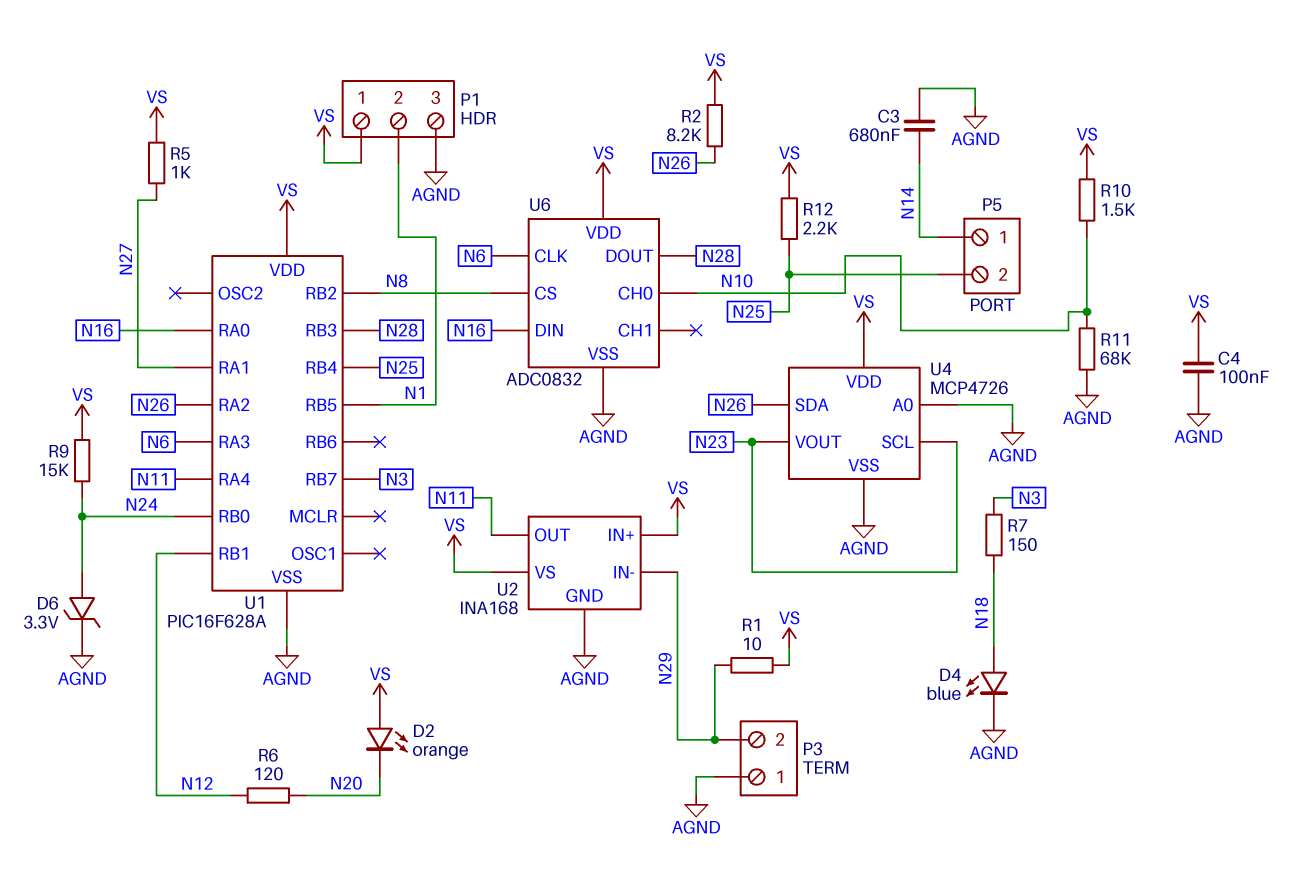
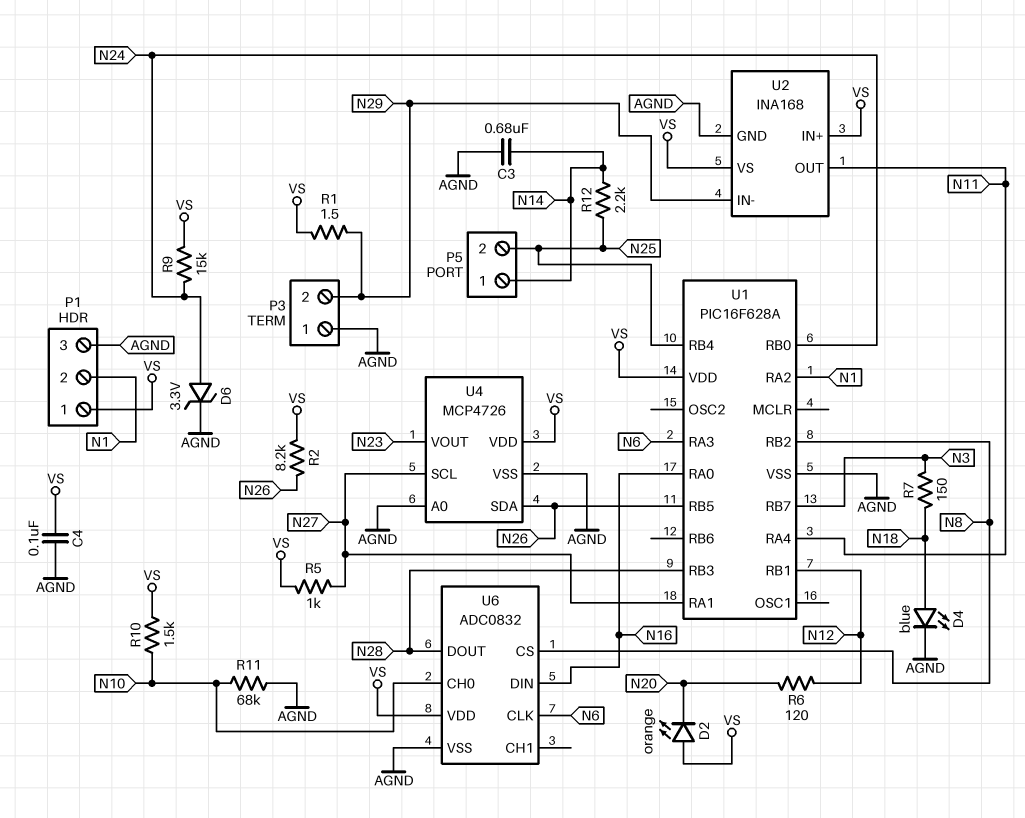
R1: 10 (N29, VS) -> 1.5 (N29, VS)
R12: 2.2k (N25, VS) -> 2.2k (N14, N25)
U1 pin RA2: N26 -> N1
U1 pin RB5: N1 -> N26
U4 pin SCL: N23 -> N27

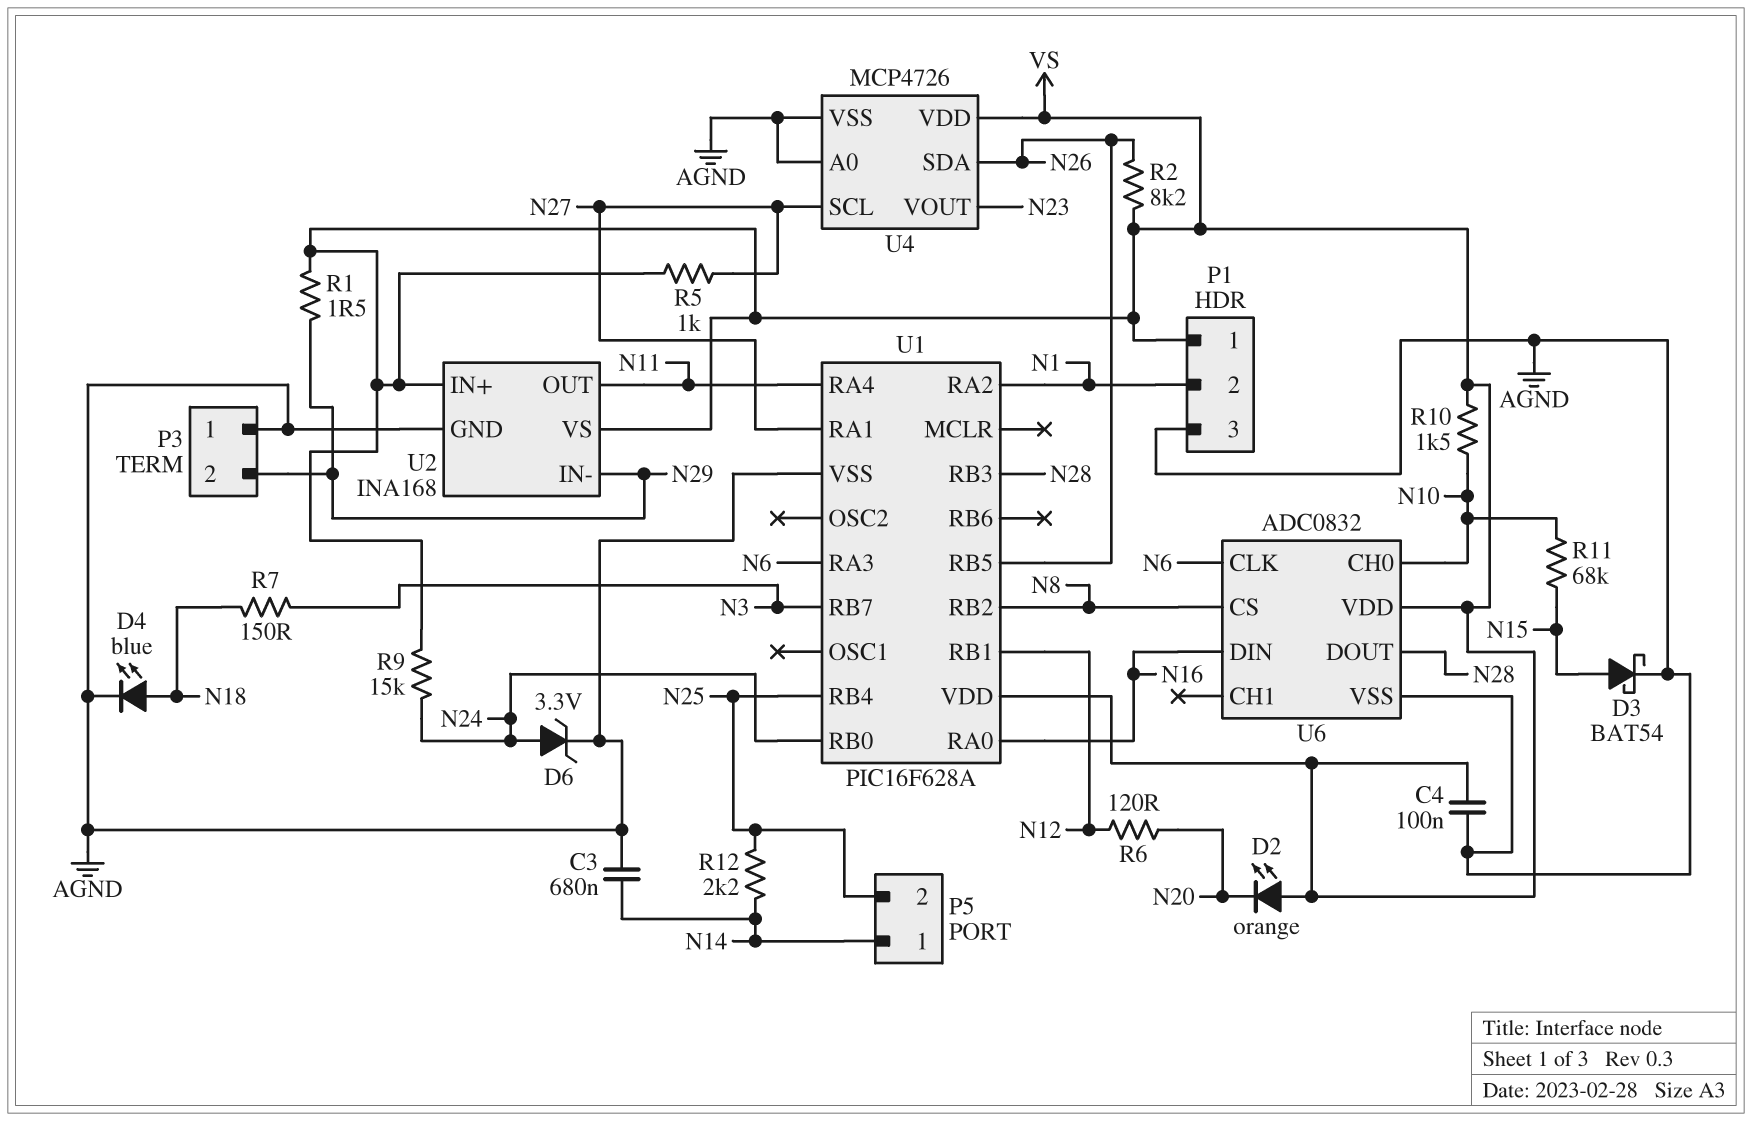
D3: none -> schottky BAT54 (A N15, K AGND)
R11: 68k (AGND, N10) -> 68k (N10, N15)

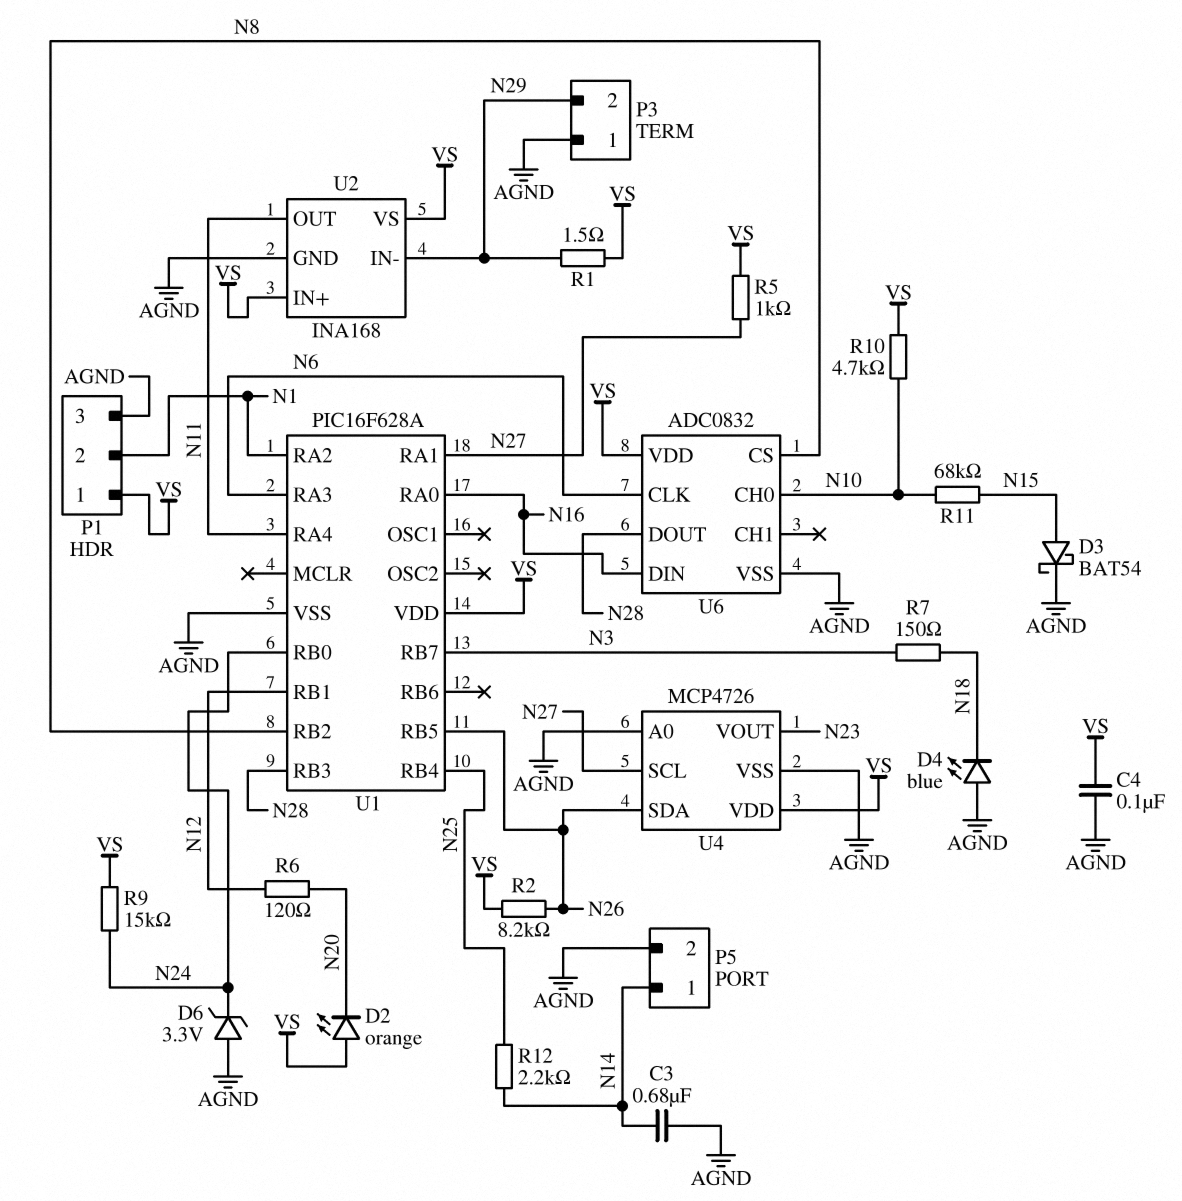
D4: LED blue (A N18, K AGND) -> LED blue (A AGND, K N18)
D6: zener 3.3V (A N24, K AGND) -> zener 3.3V (A AGND, K N24)
P5 pin 2: N25 -> AGND
R10: 1.5k (N10, VS) -> 4.7k (N10, VS)

